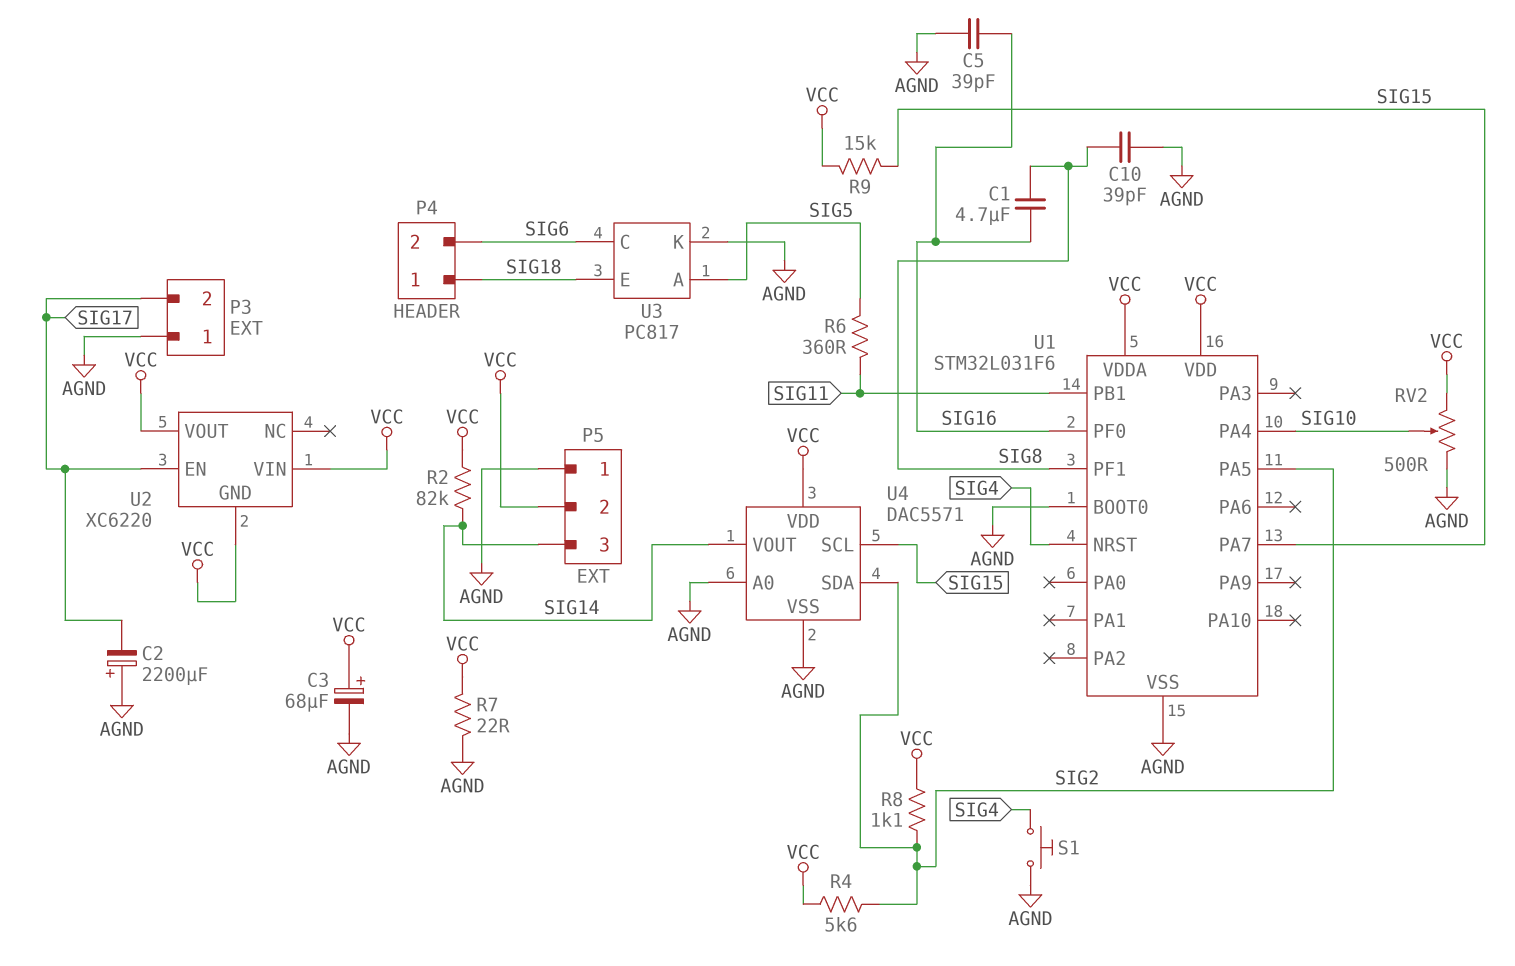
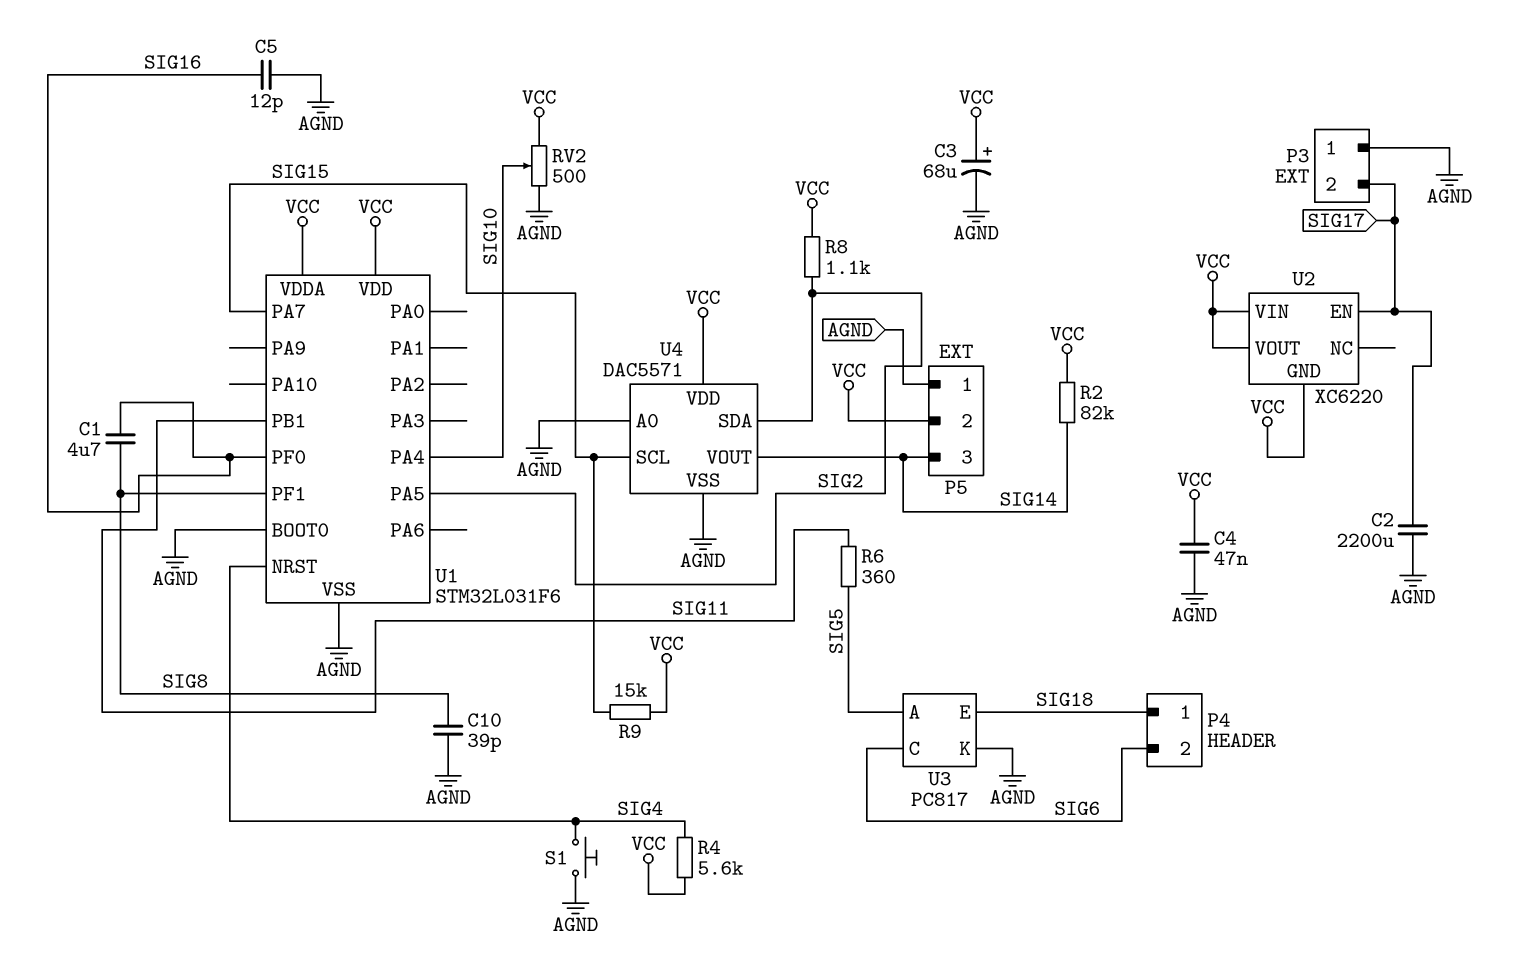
C2: 2200uF (plus AGND, minus SIG17) -> 2200uF (AGND, SIG17)
C4: none -> 47nF (AGND, VCC)
C5: 39pF (AGND, SIG16) -> 12pF (AGND, SIG16)
R4: 5.6k (SIG2, VCC) -> 5.6k (SIG4, VCC)
R7: 22 (AGND, VCC) -> none

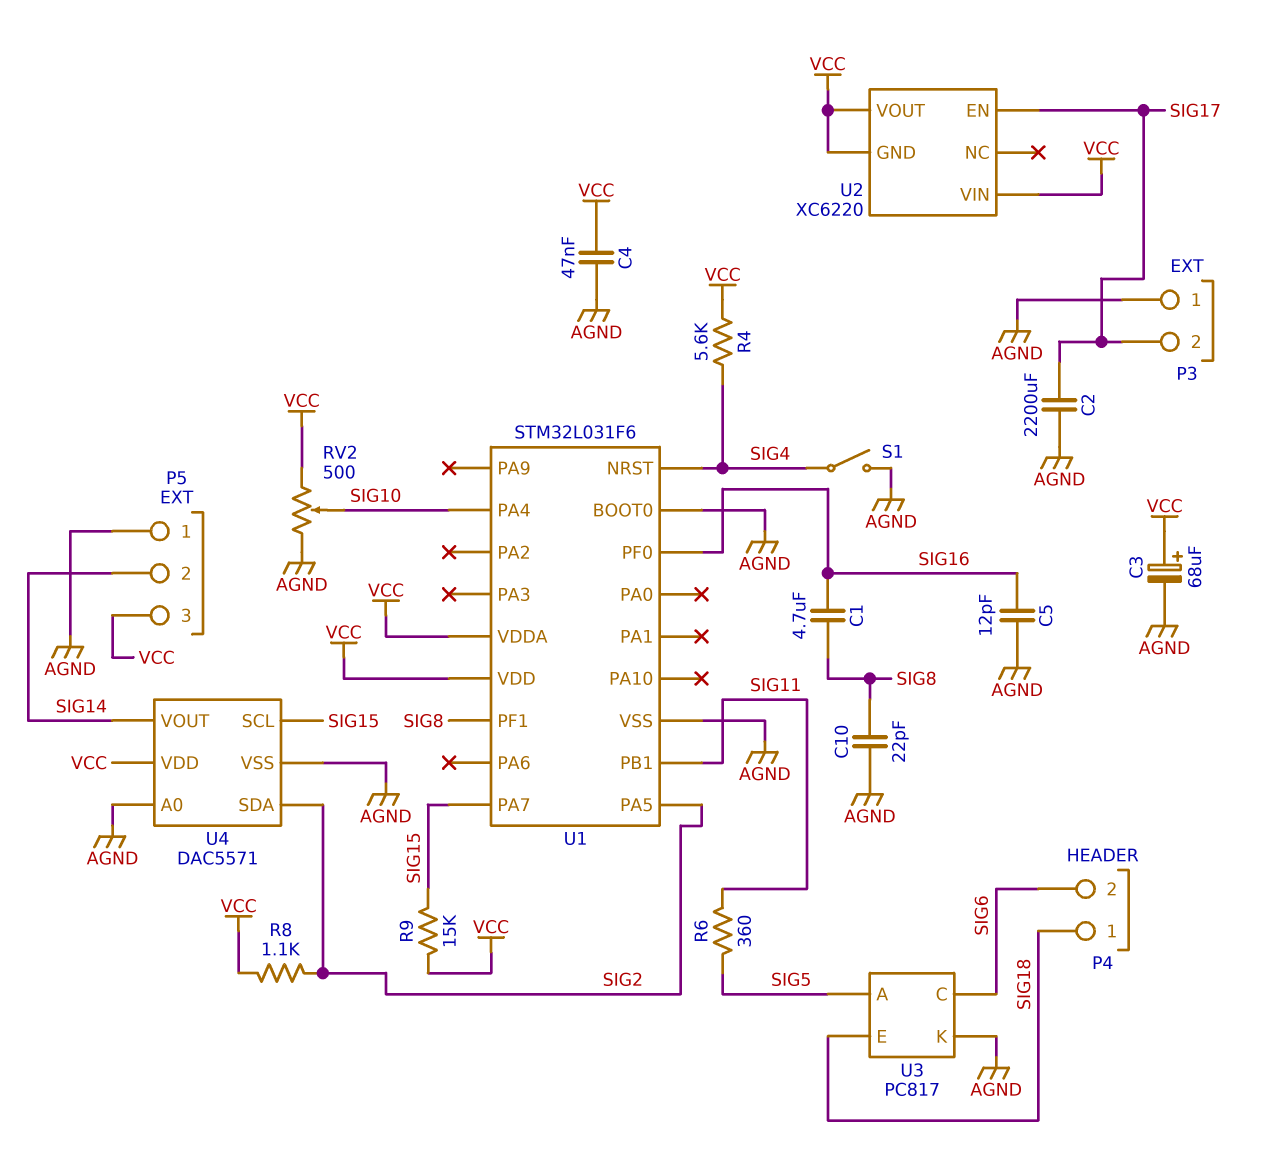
C10: 39pF (AGND, SIG8) -> 22pF (AGND, SIG8)
P5 pin 2: VCC -> SIG14
P5 pin 3: SIG14 -> VCC
R2: 82k (SIG14, VCC) -> none
S1: button (AGND, SIG4) -> switch (AGND, SIG4)

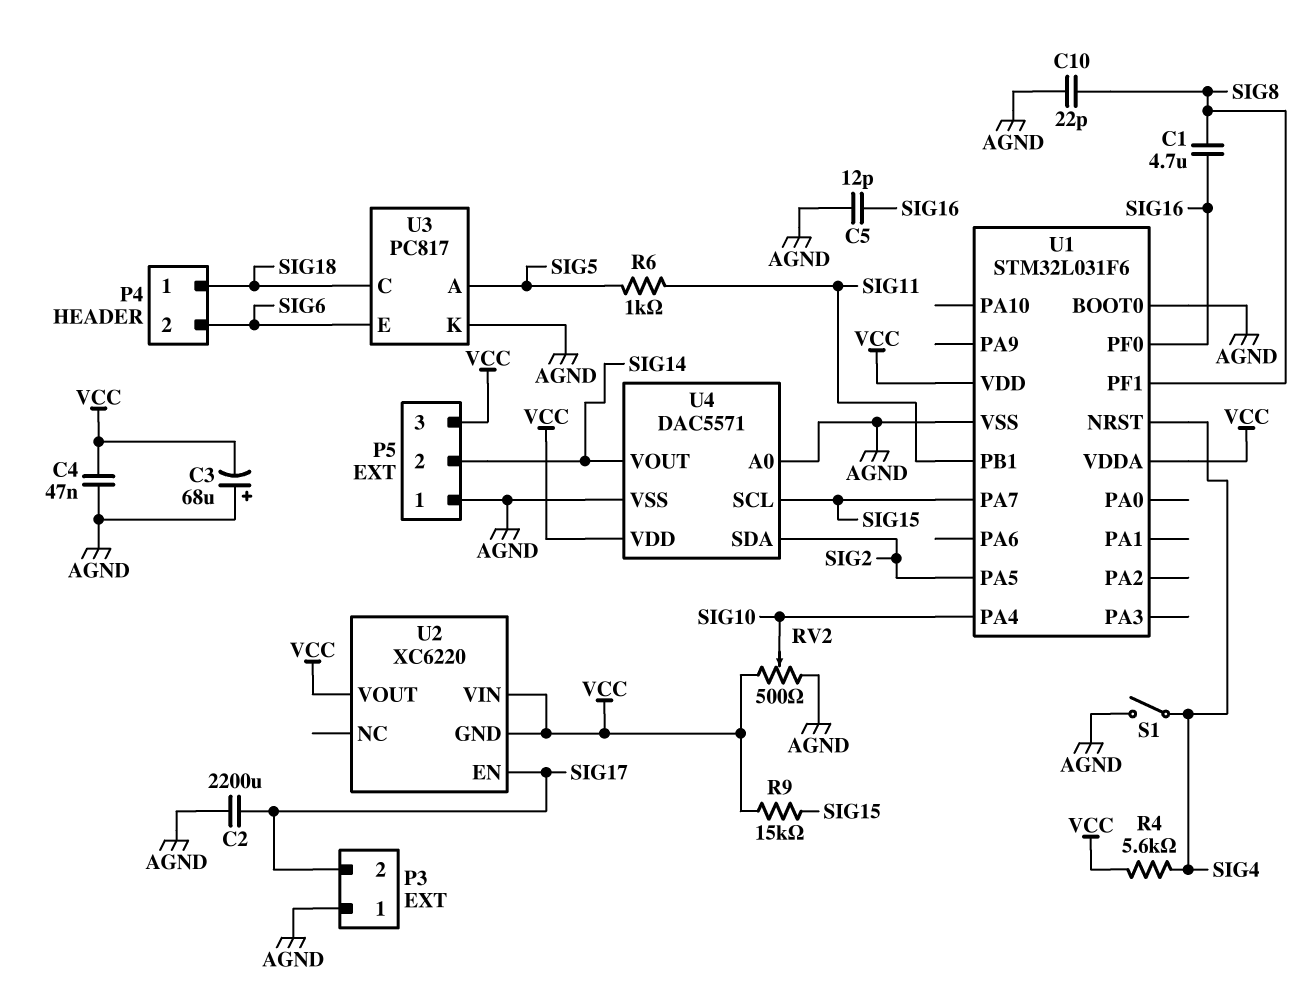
C3: 68uF (plus VCC, minus AGND) -> 68uF (plus AGND, minus VCC)
R6: 360 (SIG5, SIG11) -> 1k (SIG5, SIG11)
R8: 1.1k (SIG2, VCC) -> none
U3 pin C: SIG6 -> SIG18
U3 pin E: SIG18 -> SIG6

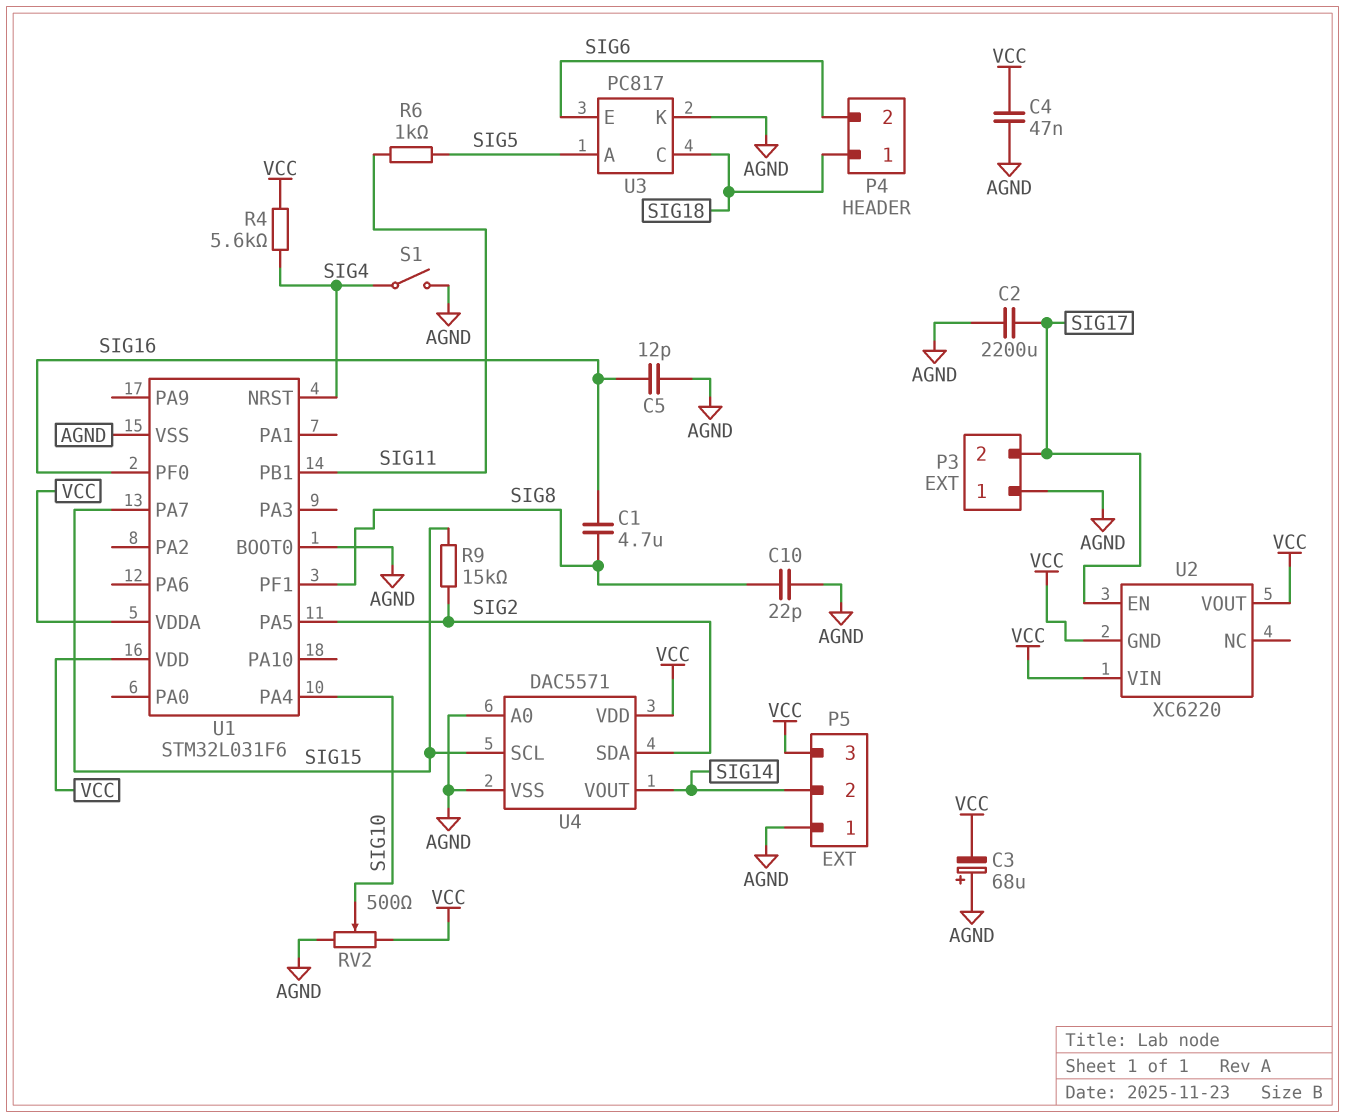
R9: 15k (SIG15, VCC) -> 15k (SIG2, SIG15)

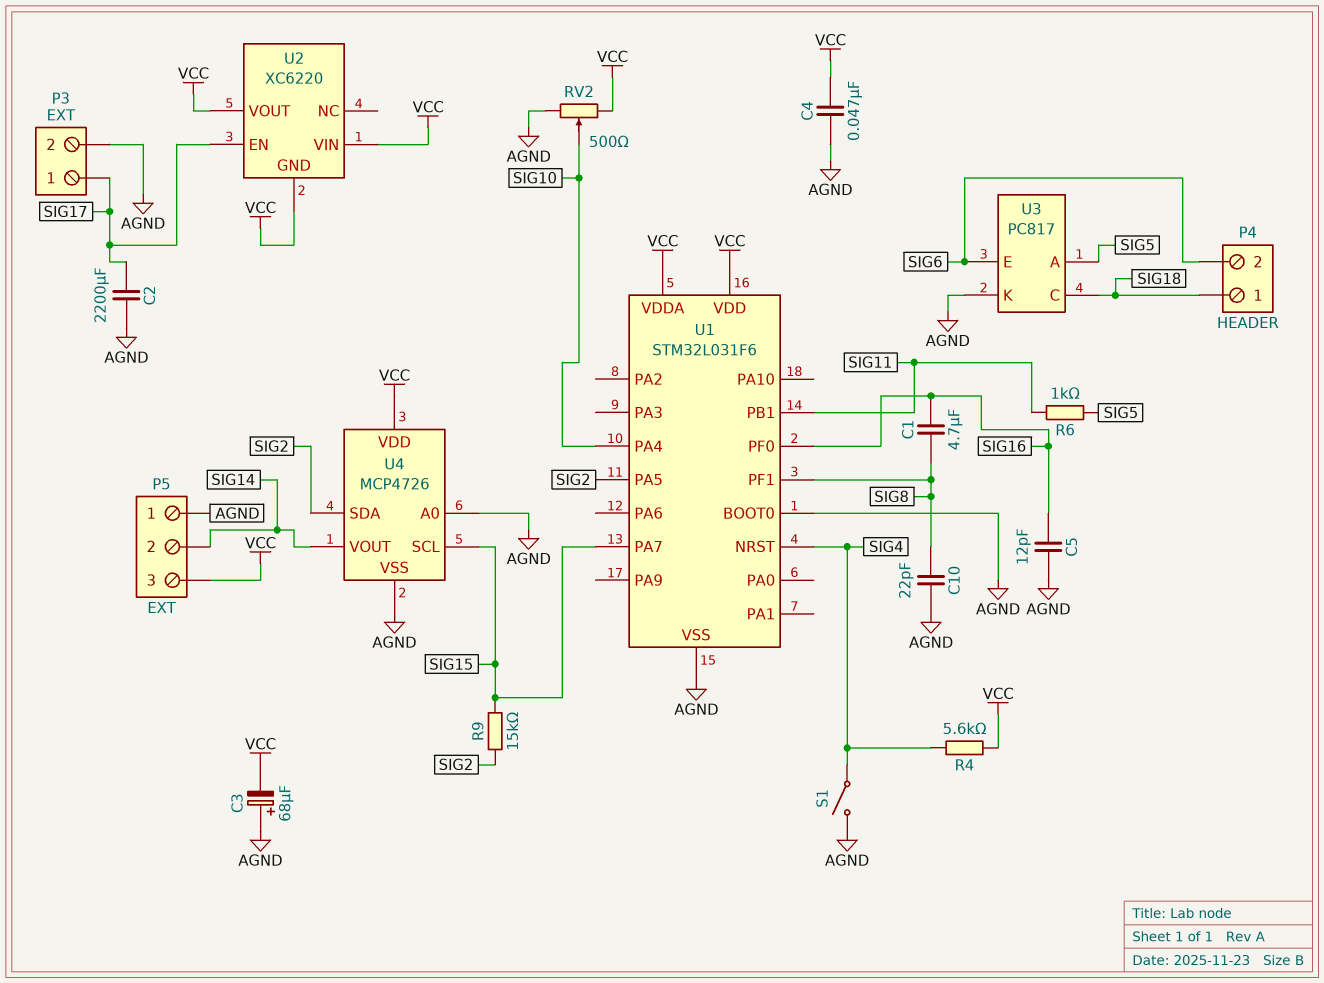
P3 pin 1: AGND -> SIG17
P3 pin 2: SIG17 -> AGND
U4: DAC5571 -> MCP4726

